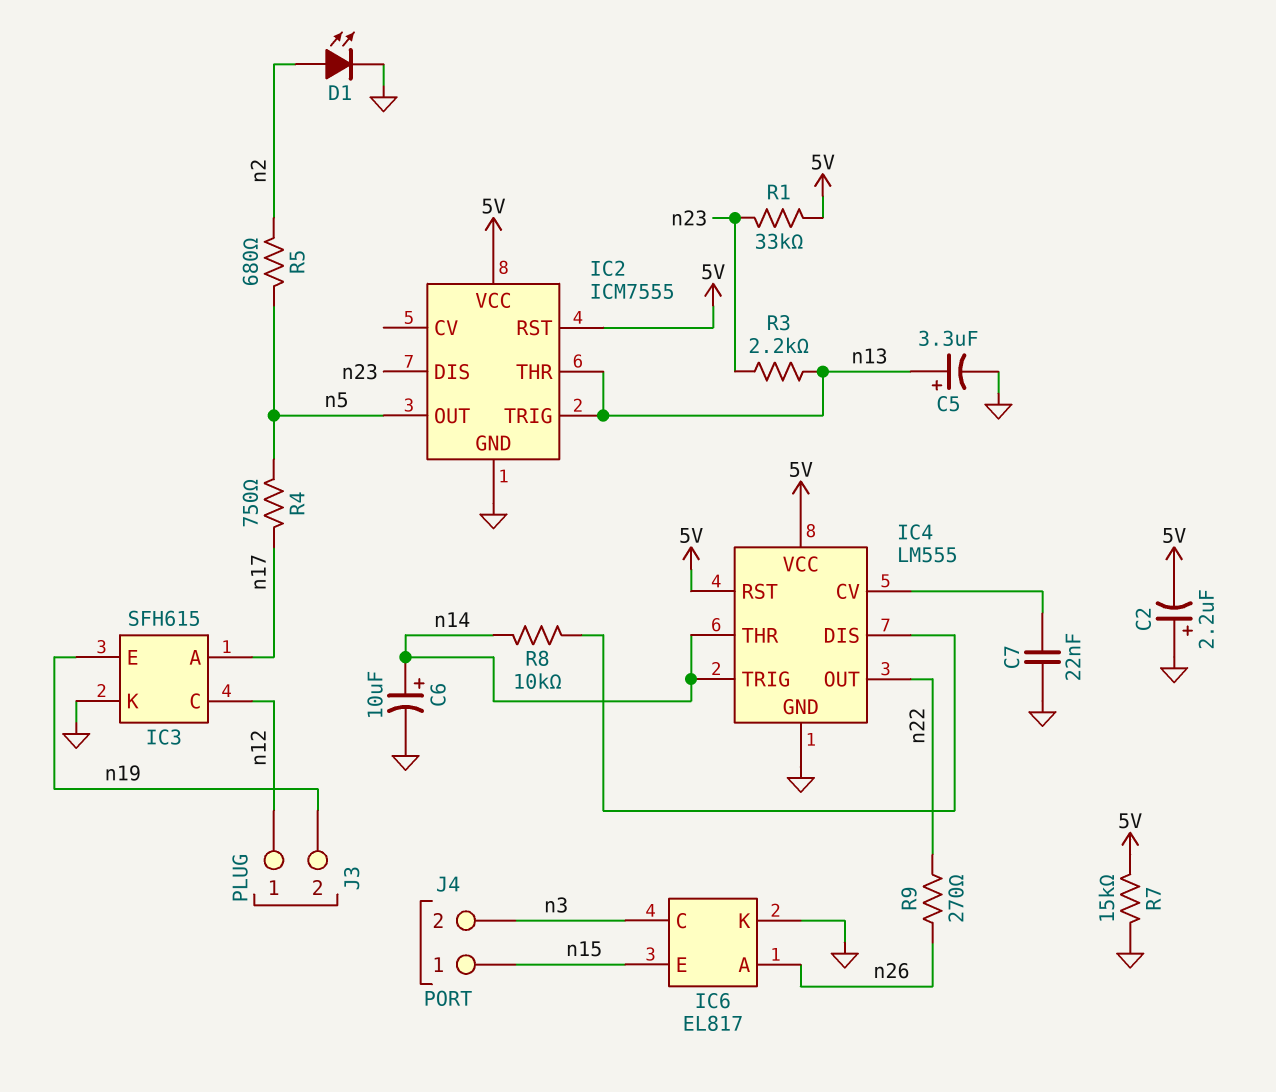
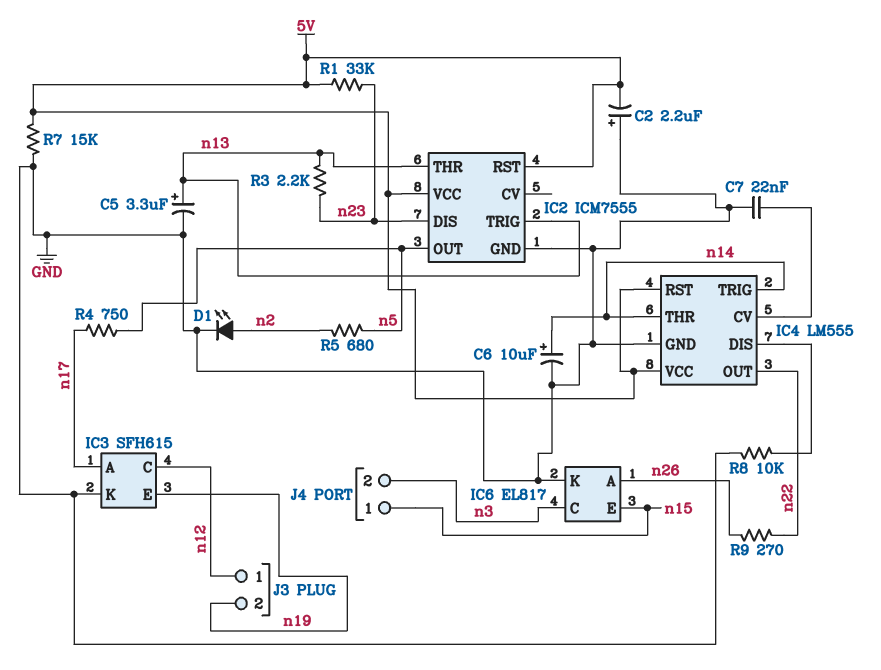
R8: 10k (IC4/DIS, n14) -> 10k (GND, IC4/DIS)

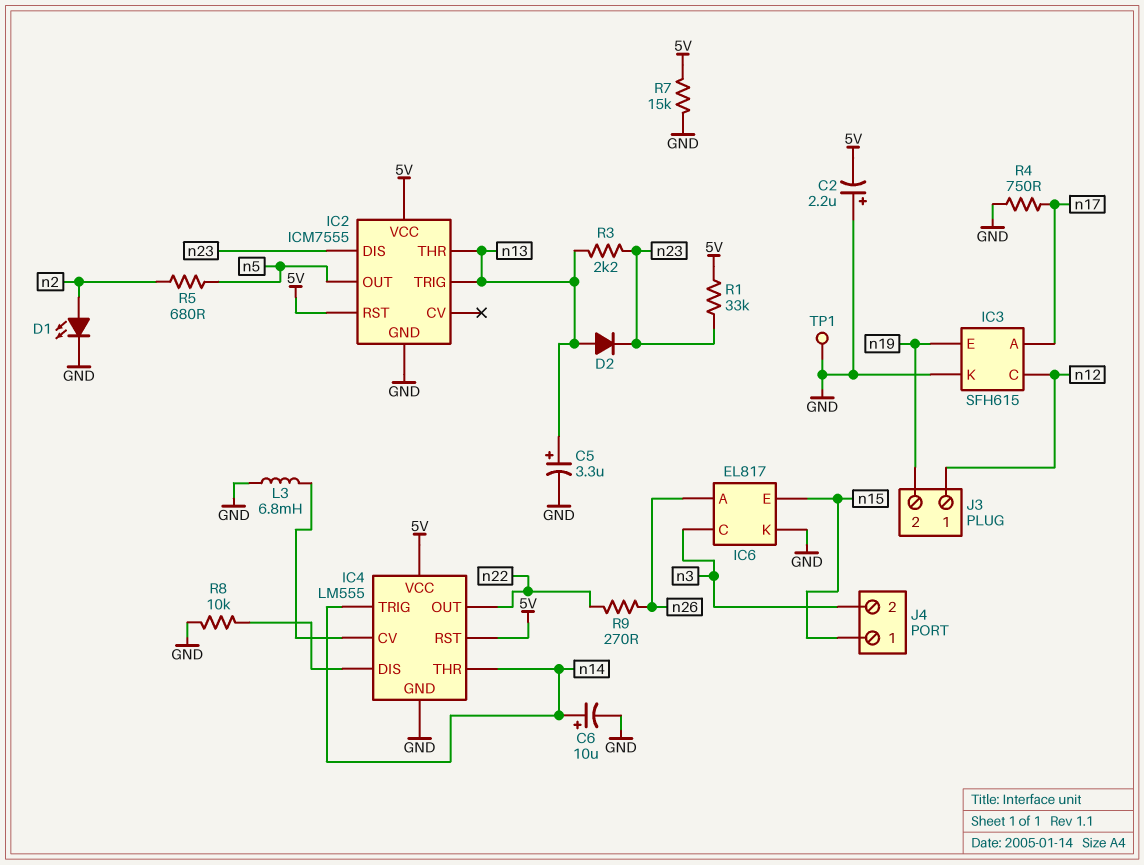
C7: 22nF (GND, IC4/CV) -> none
D2: none -> diode (A n13, K n23)
L3: none -> 6.8mH (GND, IC4/CV)
R4: 750 (n5, n17) -> 750 (GND, n17)
TP1: none -> test point (GND)

